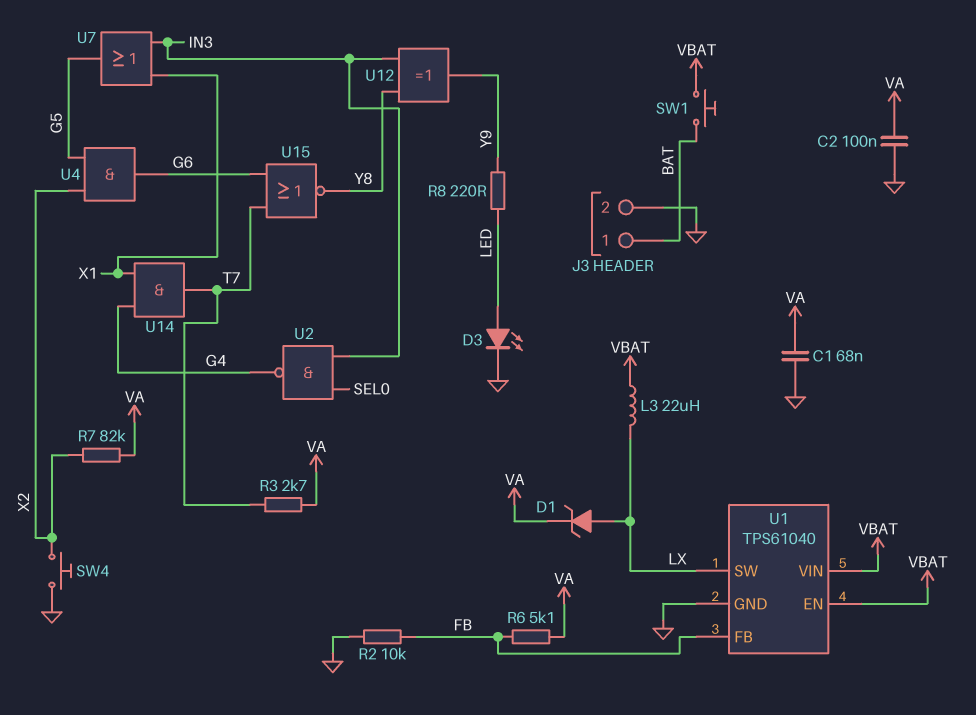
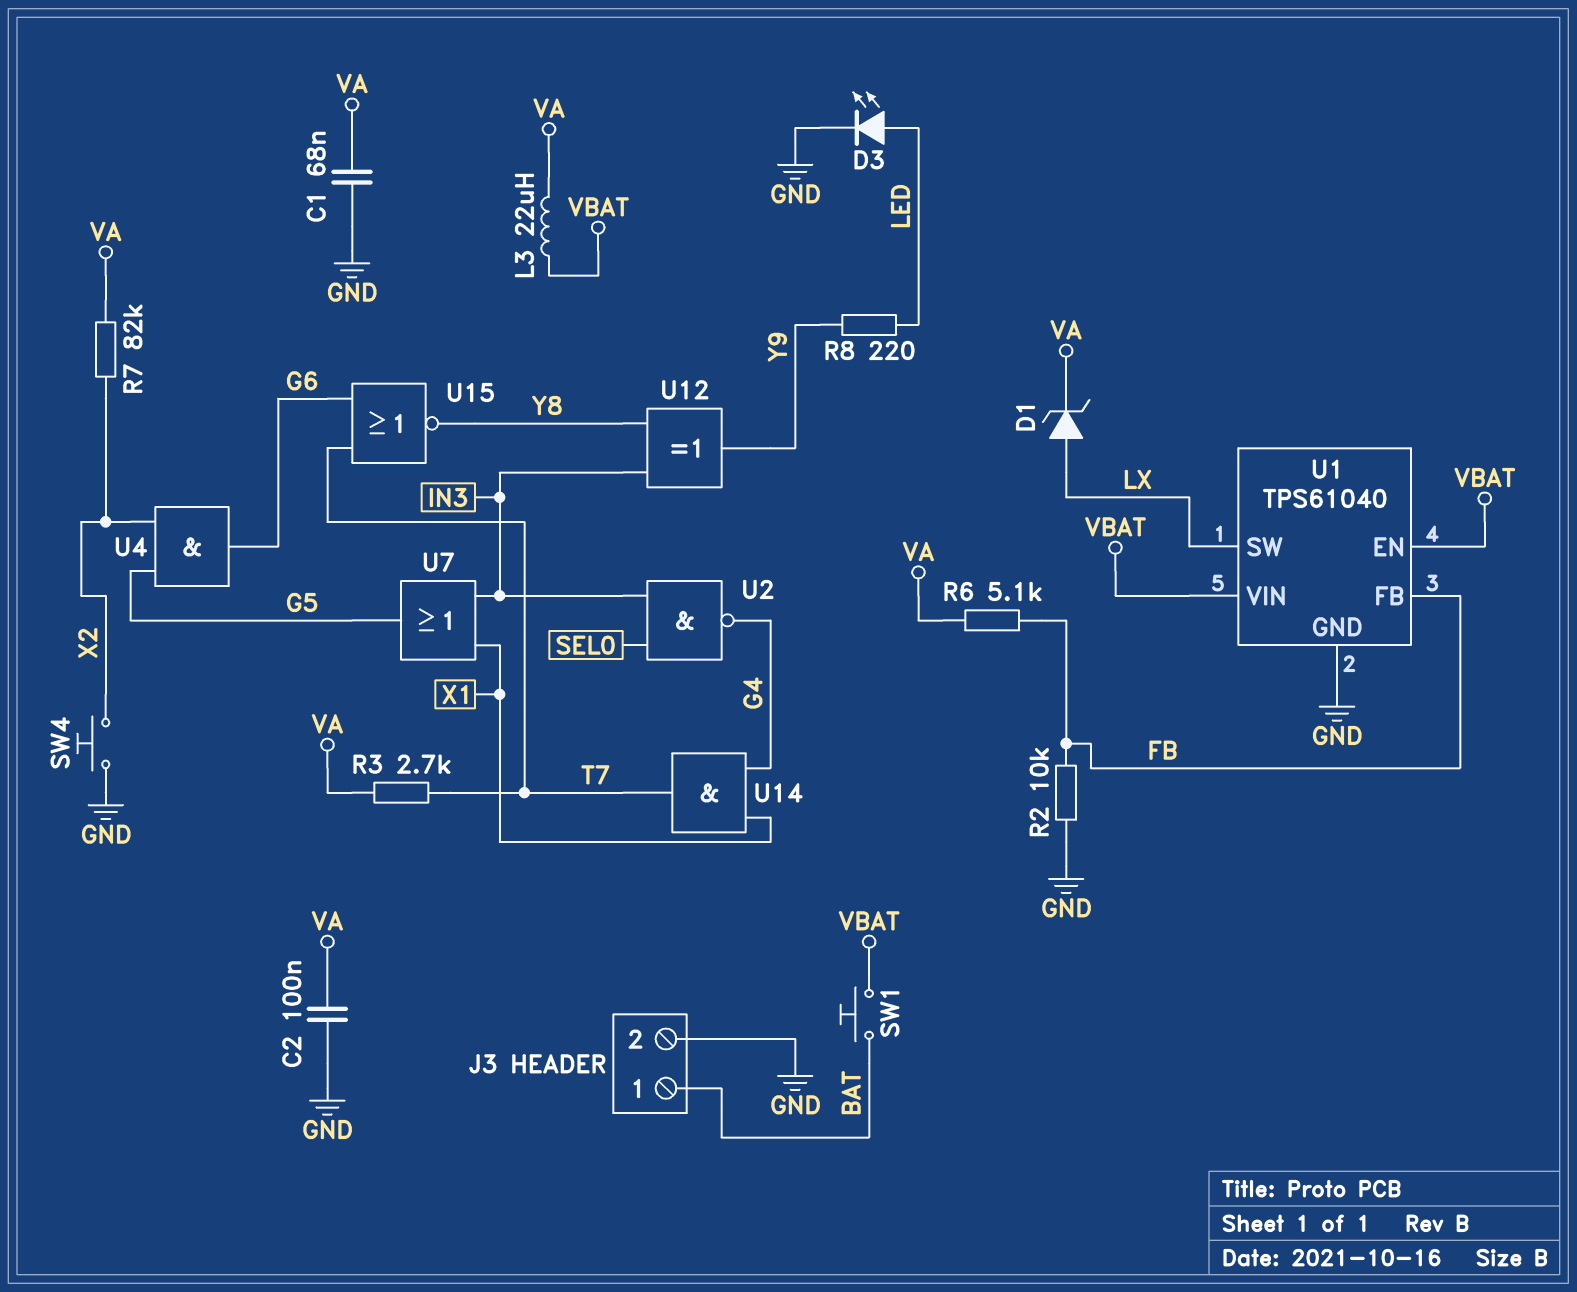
L3: 22uH (LX, VBAT) -> 22uH (VA, VBAT)

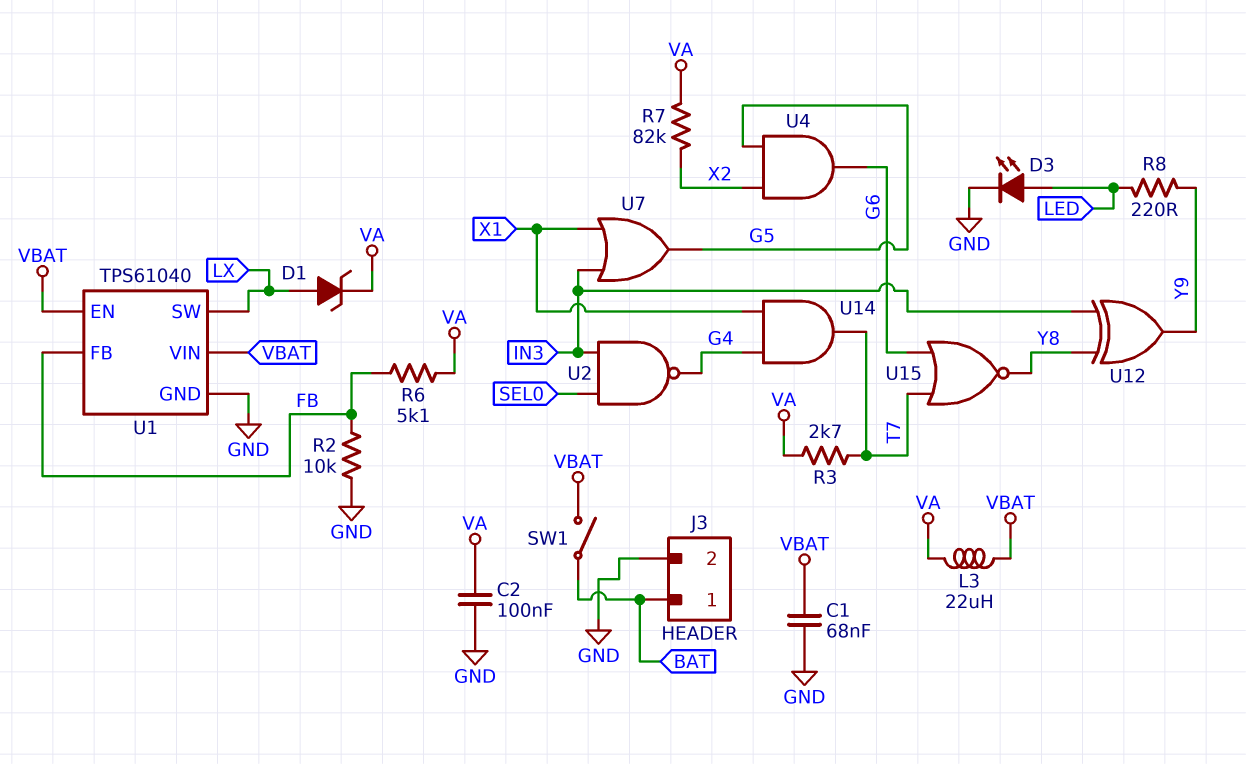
C1: 68nF (GND, VA) -> 68nF (GND, VBAT)
SW1: button (BAT, VBAT) -> switch (BAT, VBAT)
SW4: button (GND, X2) -> none

